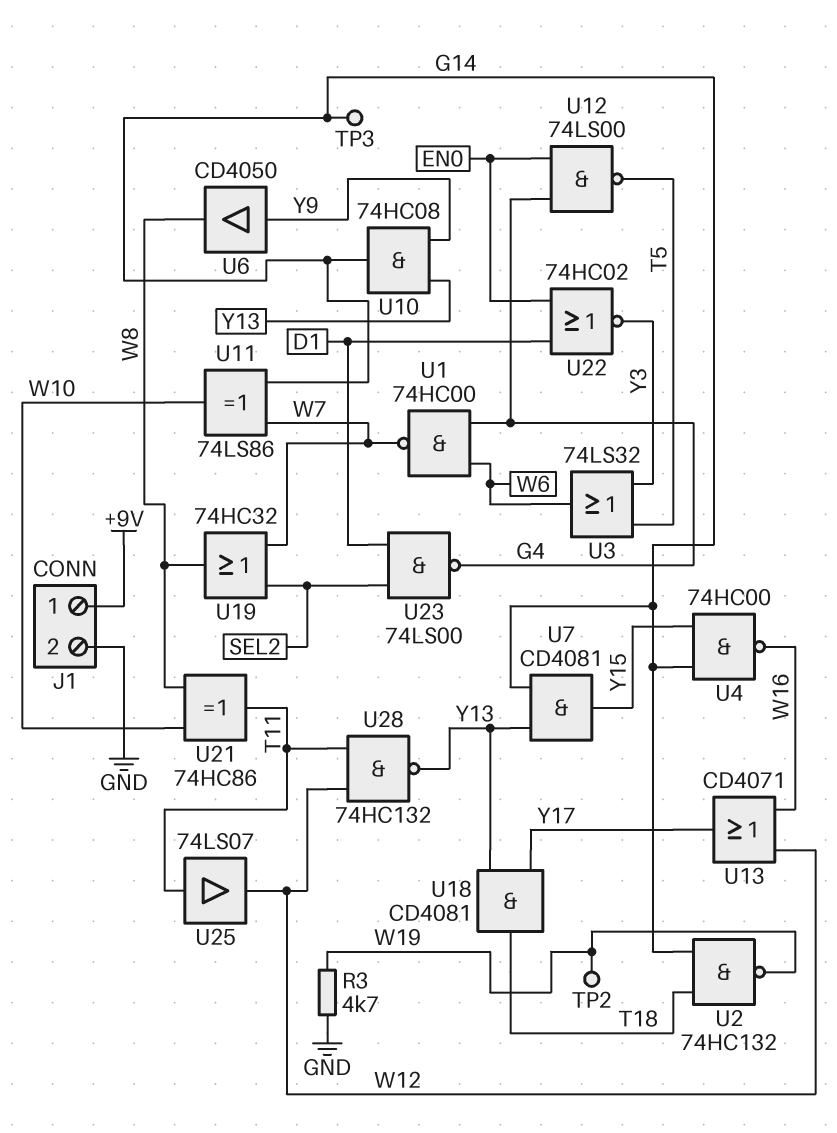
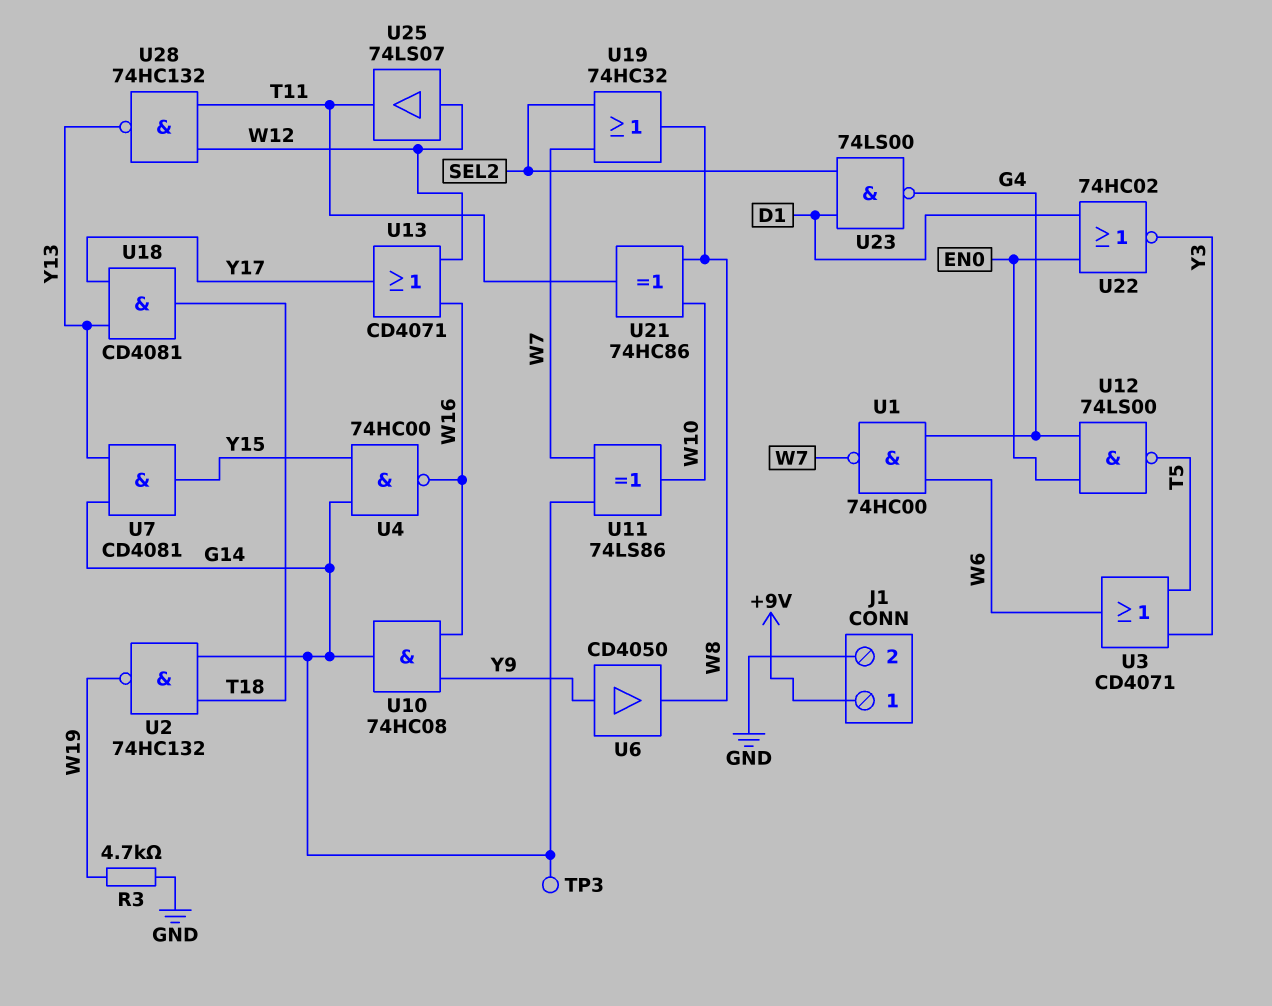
TP2: test point (W19) -> none
U3: OR 74LS32 (in T5, in Y3, out W6) -> OR CD4071 (in T5, in Y3, out W6)
U10: AND 74HC08 (in Y9, in Y13, out G14) -> AND 74HC08 (in W16, in Y9, out G14)
U25: buffer 74LS07 (in T11, out W12) -> buffer 74LS07 (in W12, out T11)

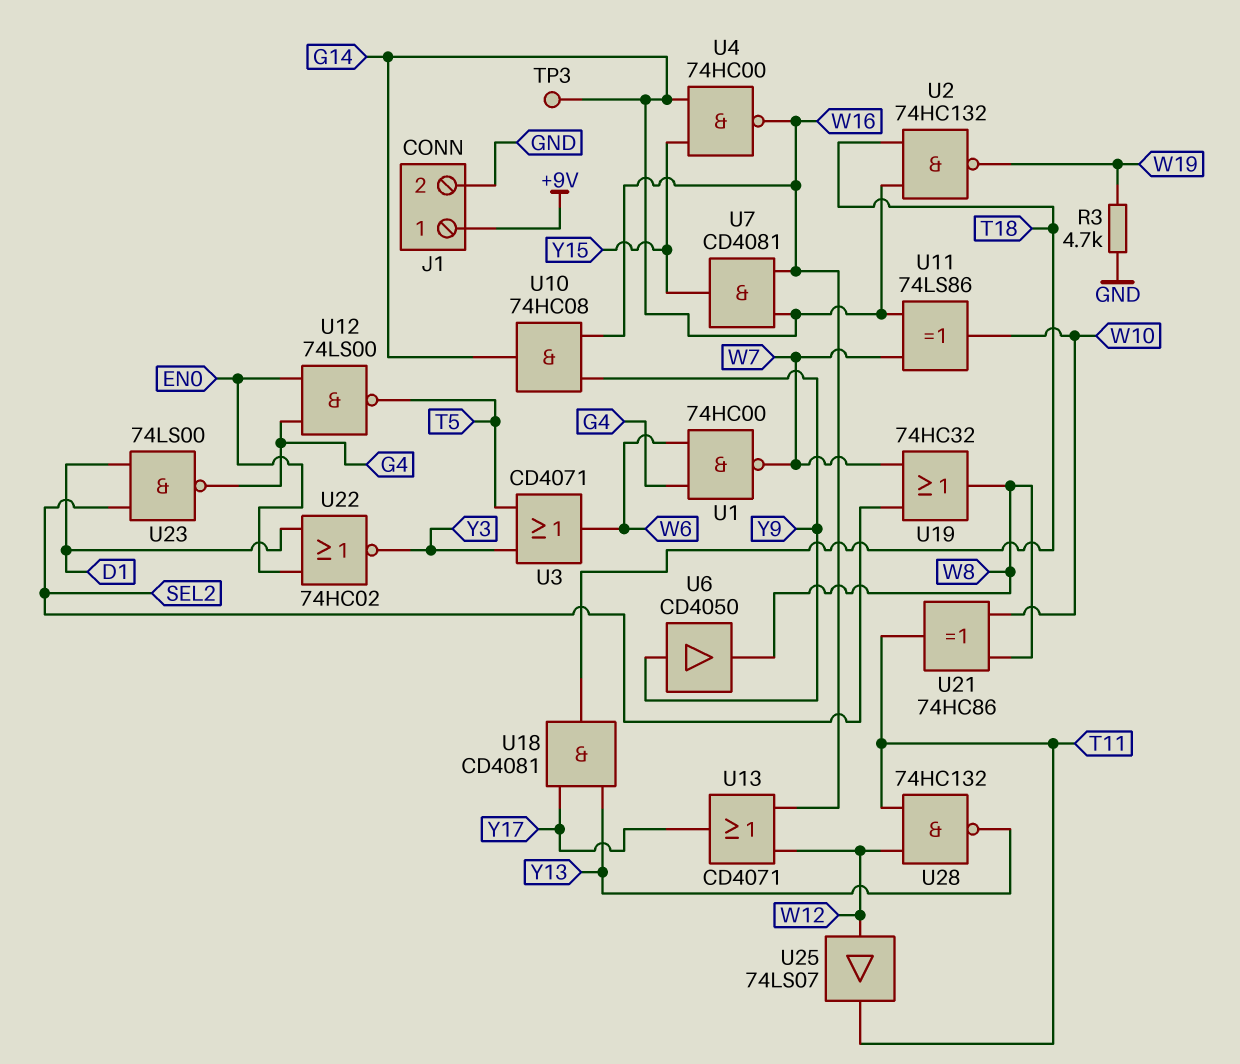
U7: AND CD4081 (in G14, in Y13, out Y15) -> AND CD4081 (in G14, in W16, out Y15)

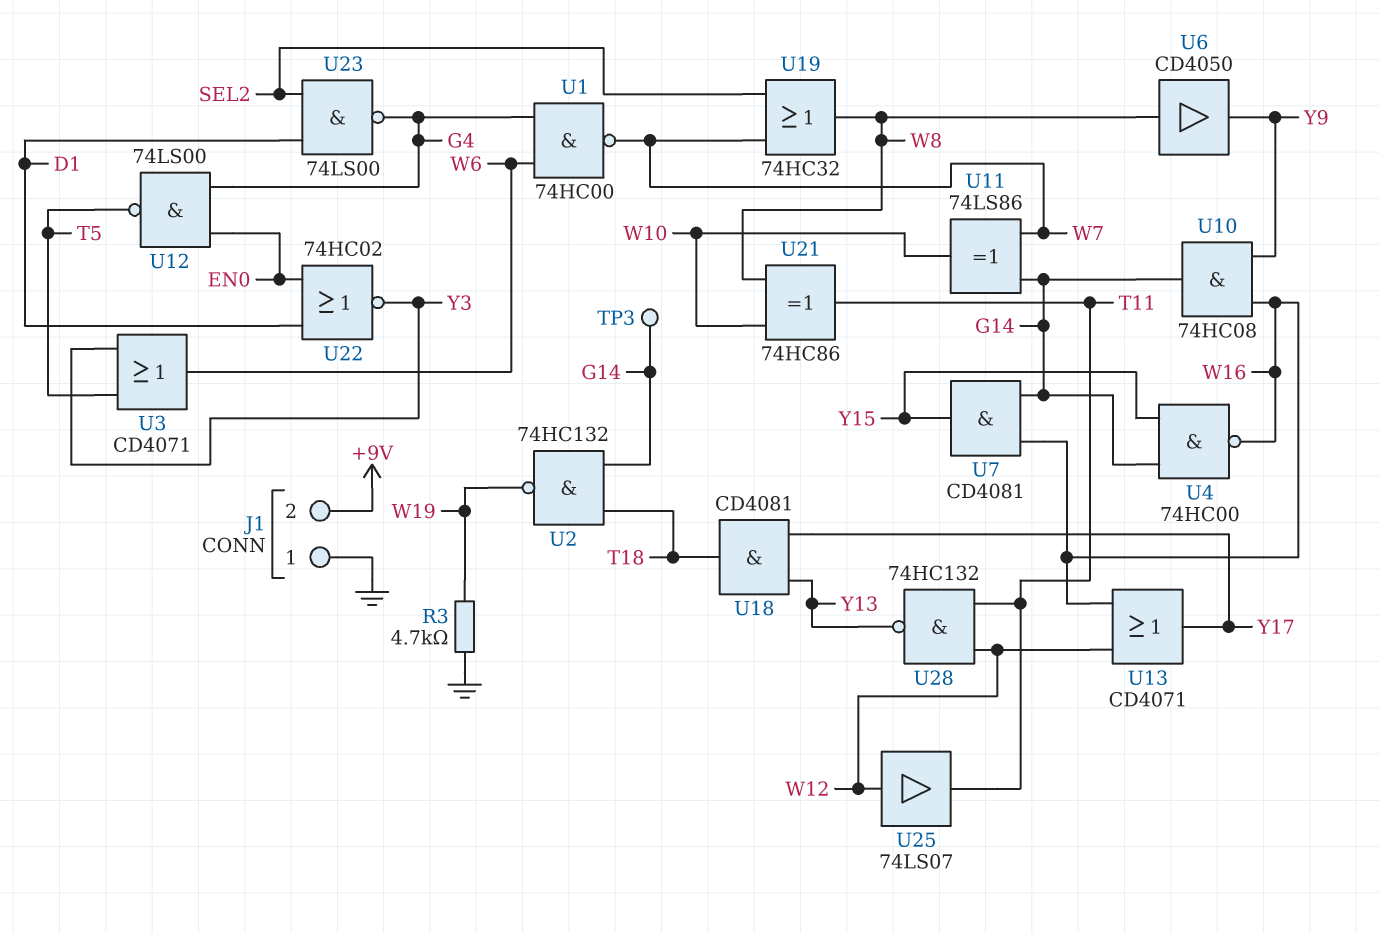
J1 pin 1: +9V -> GND
J1 pin 2: GND -> +9V
U6: buffer CD4050 (in Y9, out W8) -> buffer CD4050 (in W8, out Y9)

